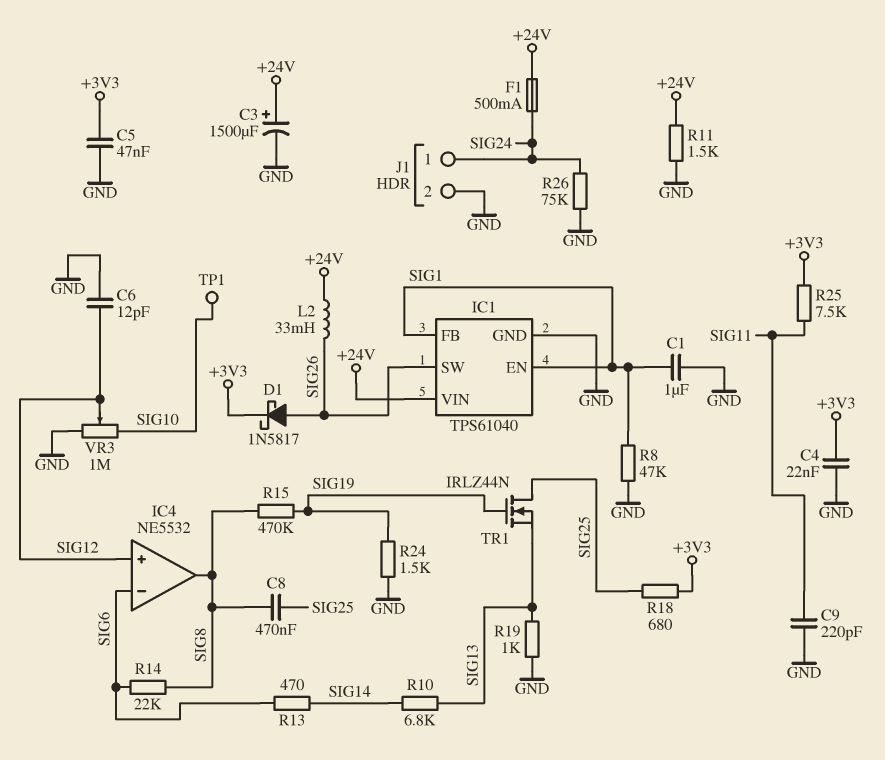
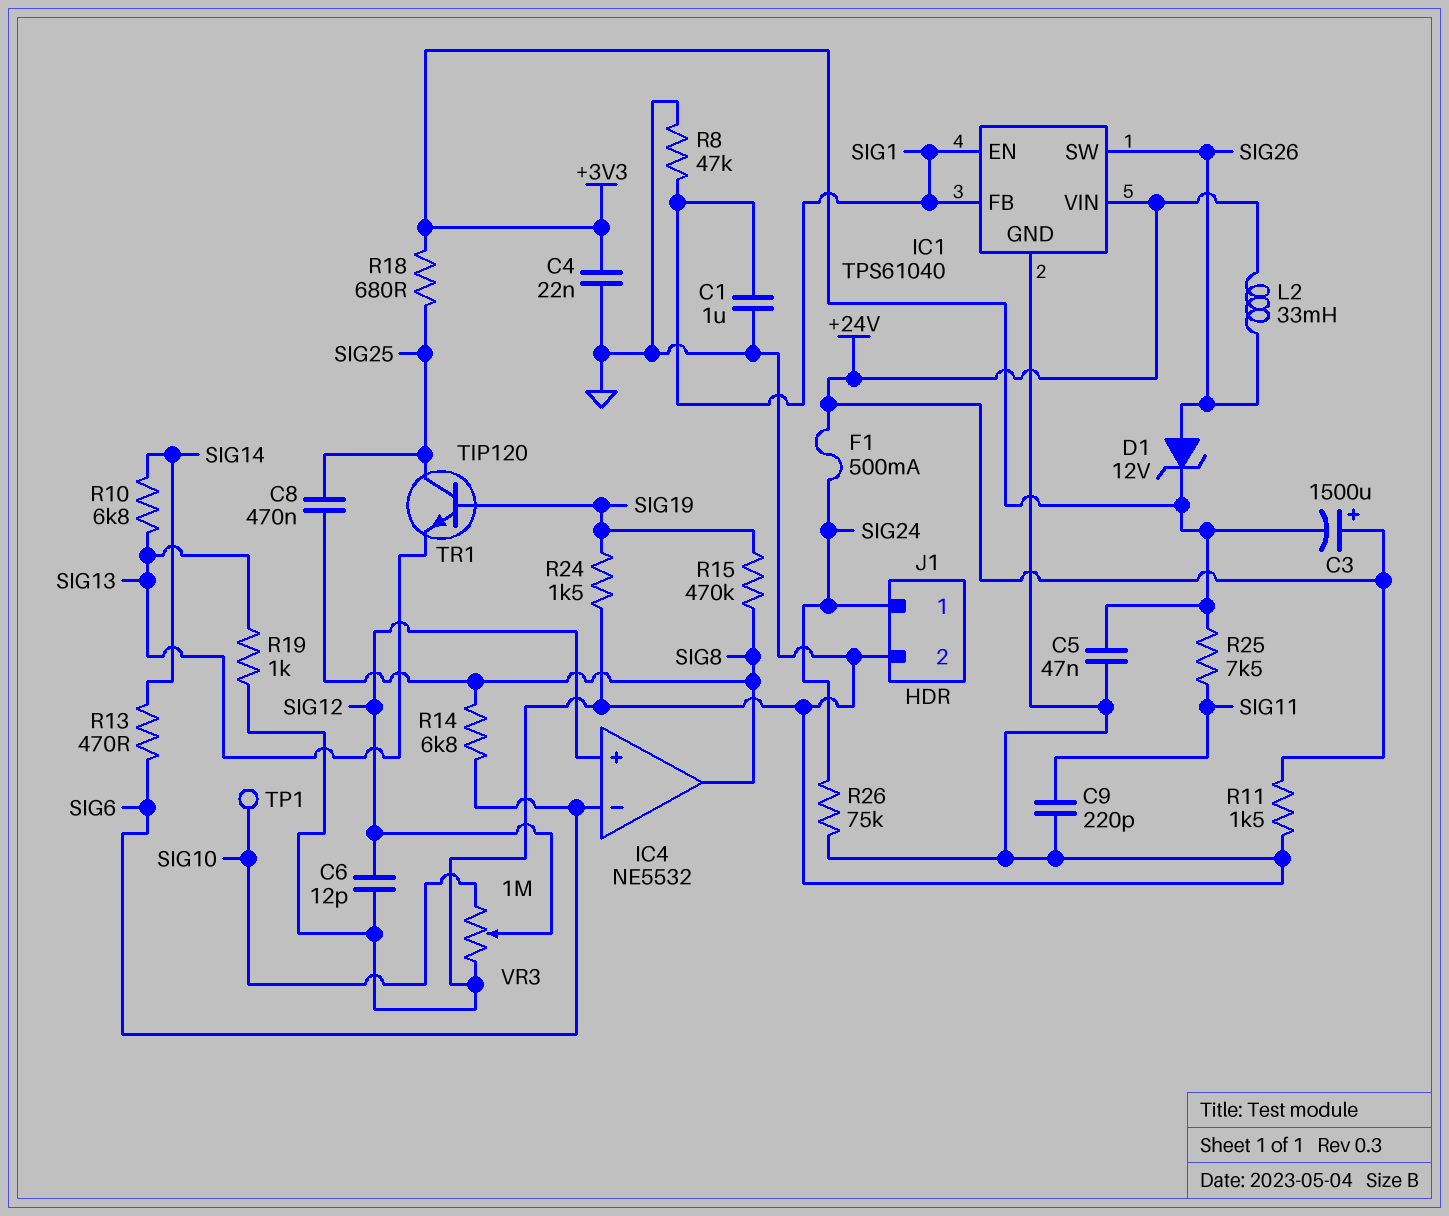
C3: 1500uF (plus +24V, minus GND) -> 1500uF (plus +24V, minus +3V3)
D1: schottky 1N5817 (A SIG26, K +3V3) -> zener 12V (A SIG26, K +3V3)
R14: 22k (SIG6, SIG8) -> 6.8k (SIG6, SIG8)
TR1: NMOS IRLZ44N (G SIG19, D SIG25, S SIG13) -> NPN TIP120 (B SIG19, C SIG25, E SIG13)

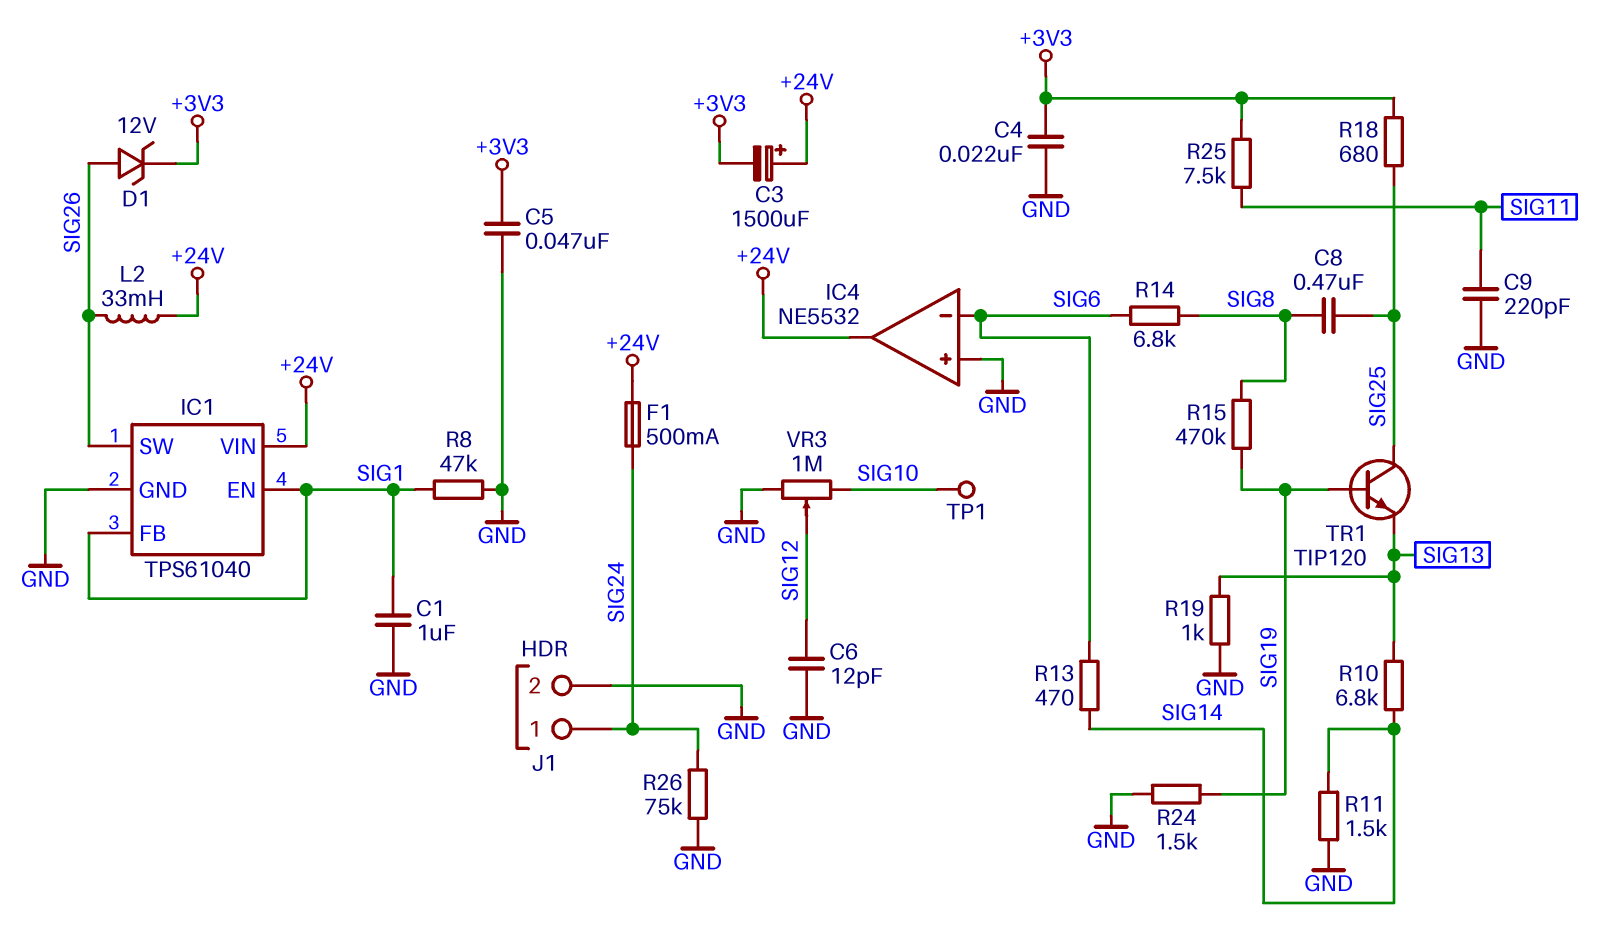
IC4 pin in+: SIG12 -> GND
IC4 pin out: SIG8 -> +24V
R11: 1.5k (+24V, GND) -> 1.5k (GND, SIG14)

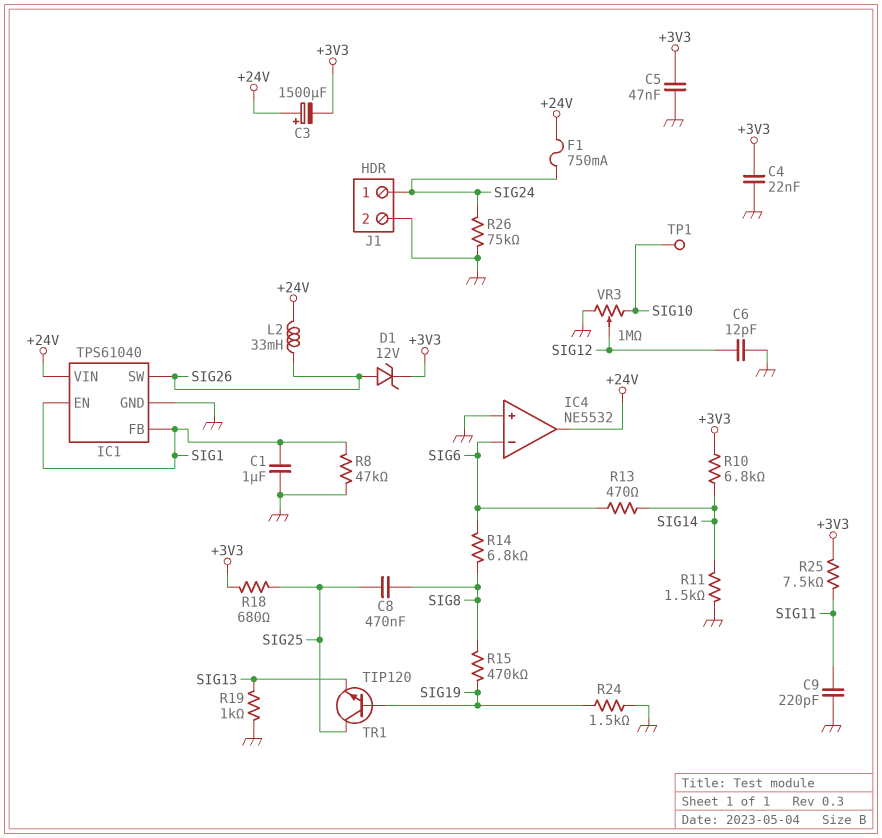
F1: 500mA (+24V, SIG24) -> 750mA (+24V, SIG24)
R10: 6.8k (SIG13, SIG14) -> 6.8k (+3V3, SIG14)

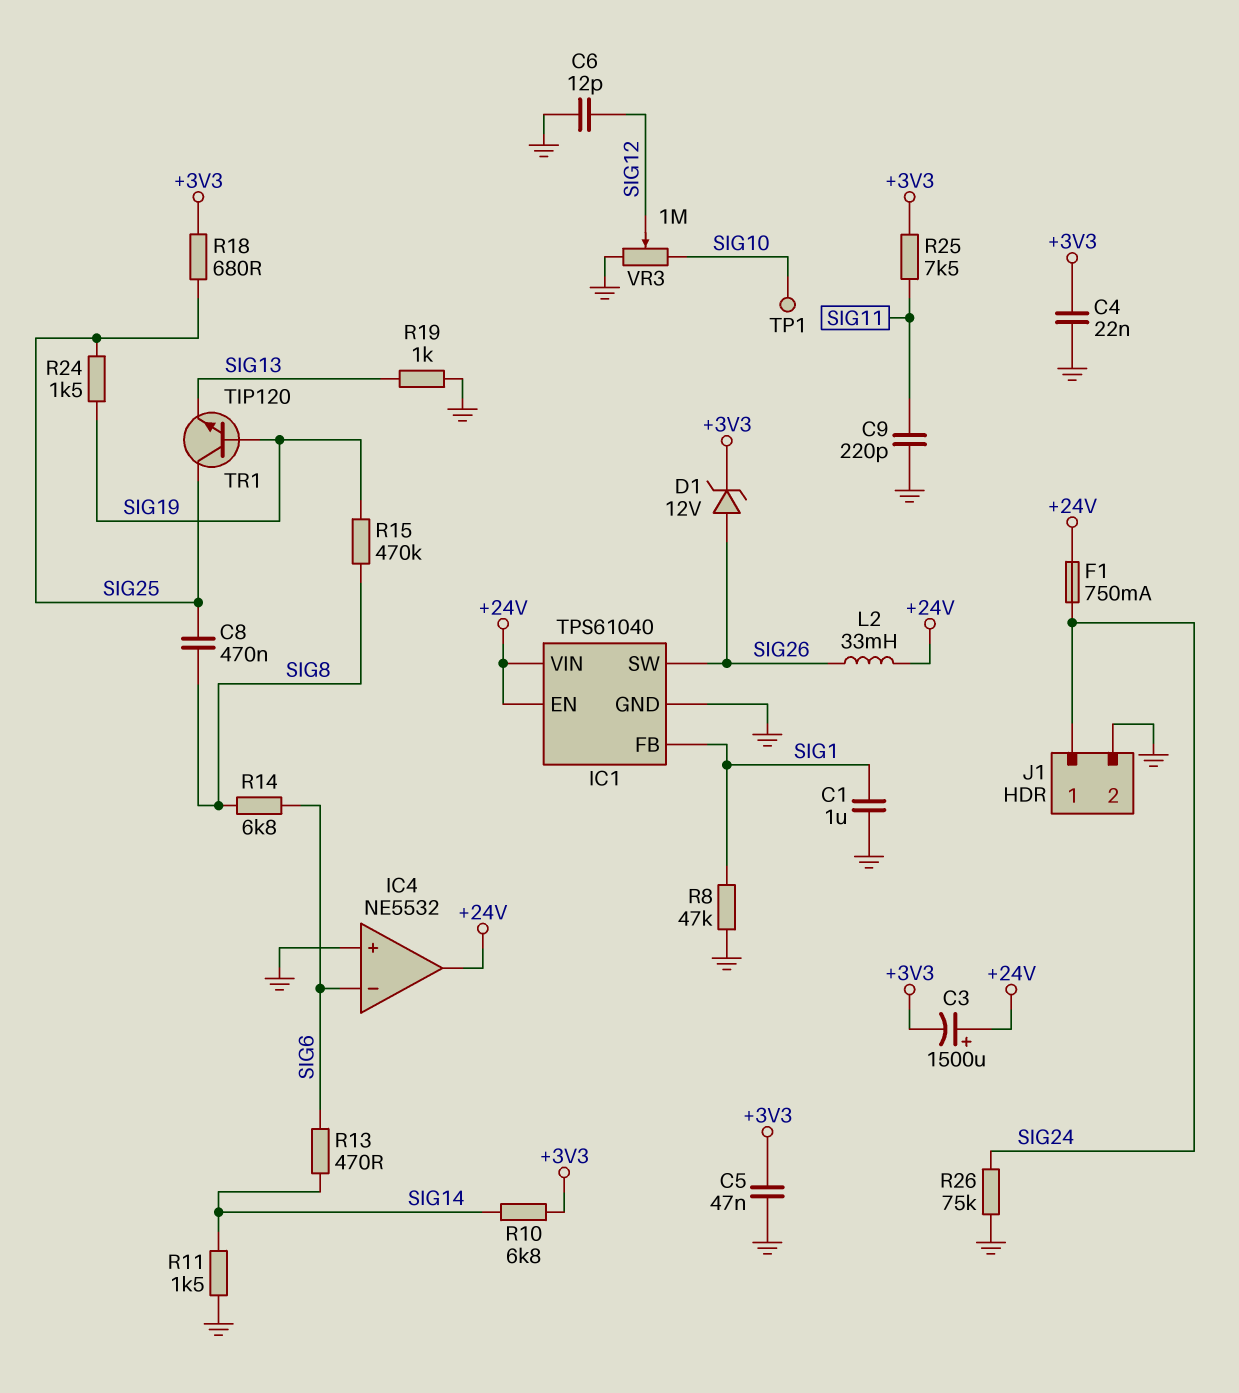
IC1 pin EN: SIG1 -> +24V
R24: 1.5k (GND, SIG19) -> 1.5k (SIG19, SIG25)

